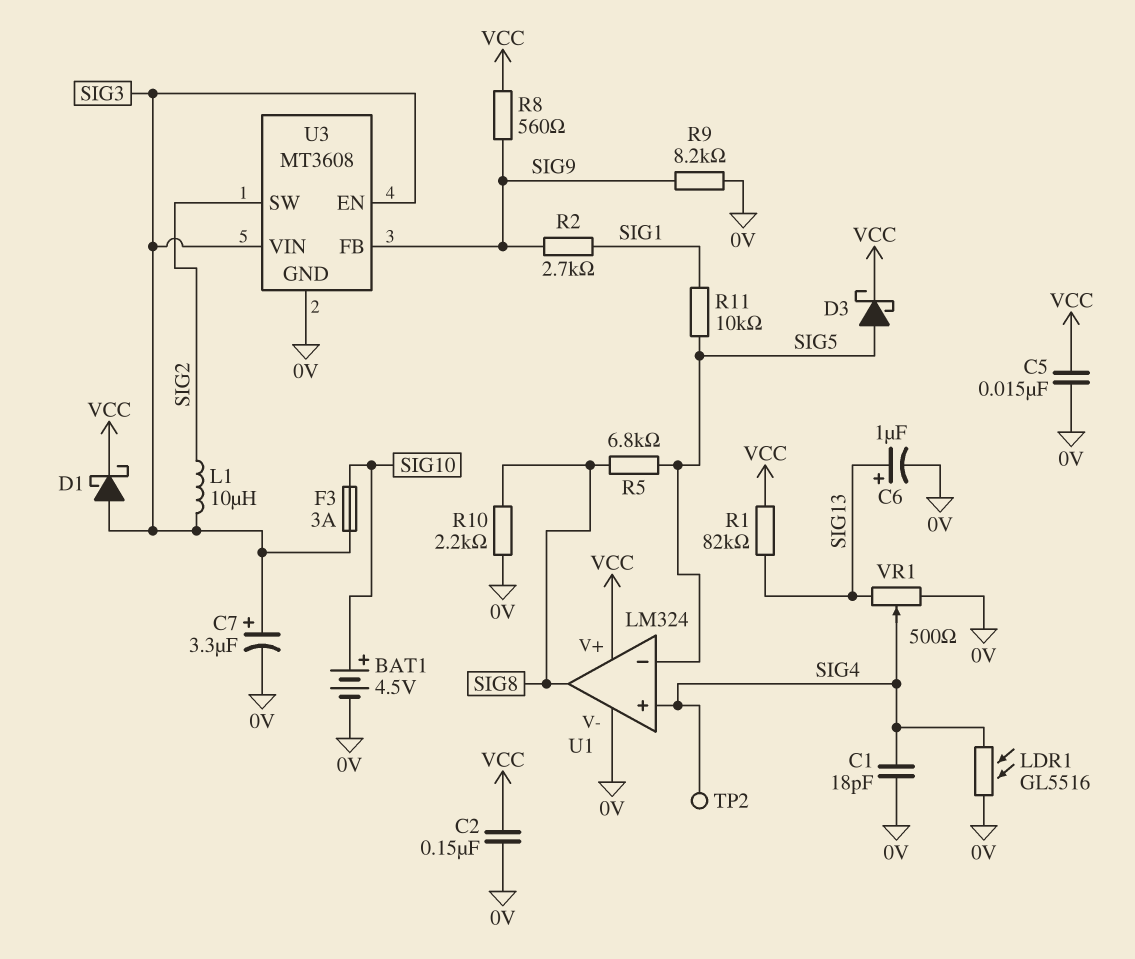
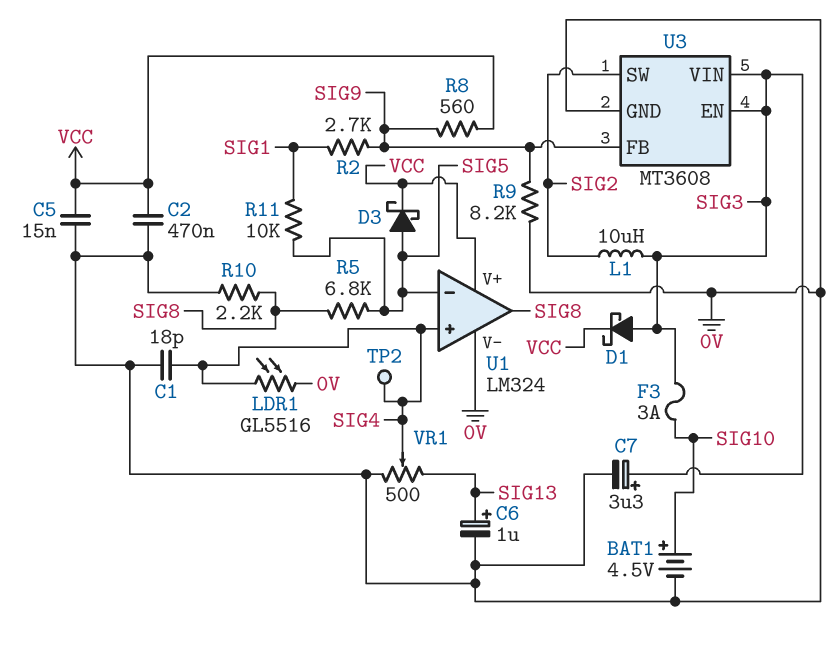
C2: 150nF (0V, VCC) -> 470nF (0V, VCC)
R1: 82k (SIG13, VCC) -> none

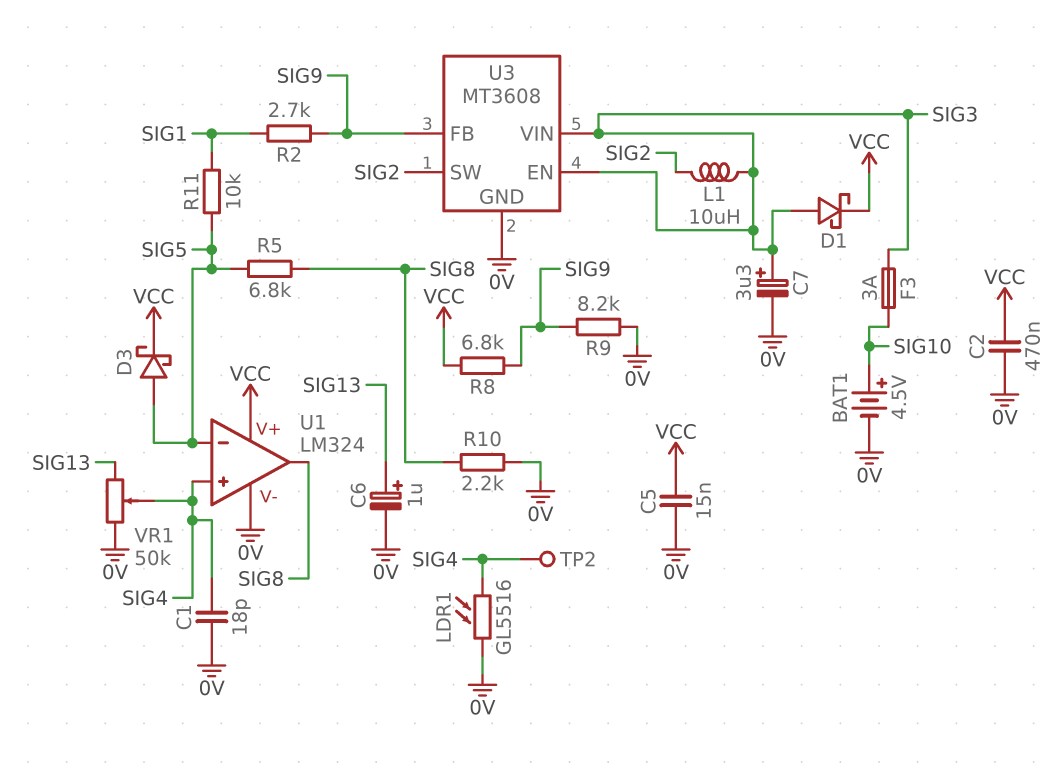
R8: 560 (SIG9, VCC) -> 6.8k (SIG9, VCC)
VR1: 500 (0V, SIG13, wiper SIG4) -> 50k (0V, SIG13, wiper SIG4)

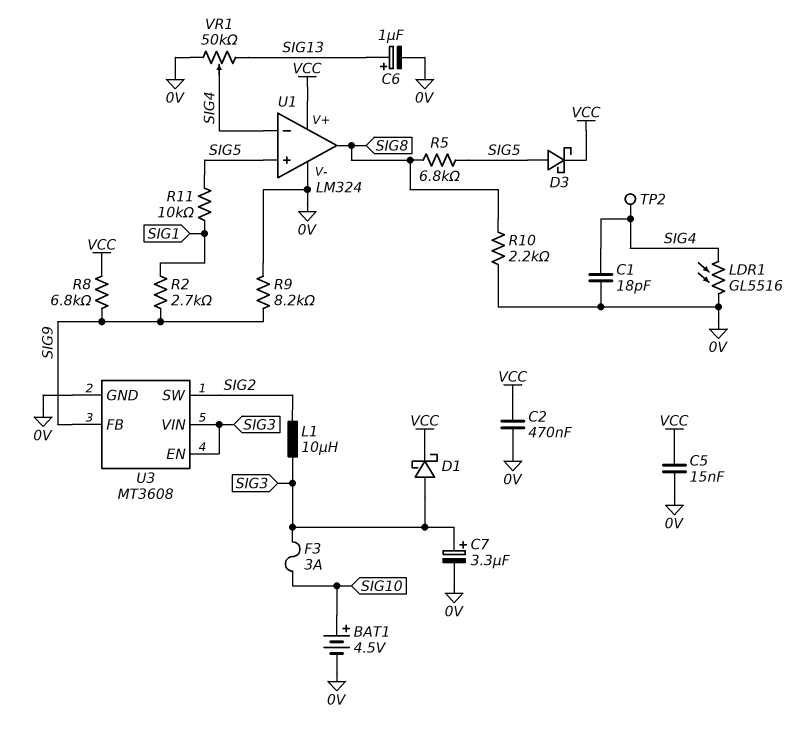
U1 pin in+: SIG4 -> SIG5
U1 pin in-: SIG5 -> SIG4

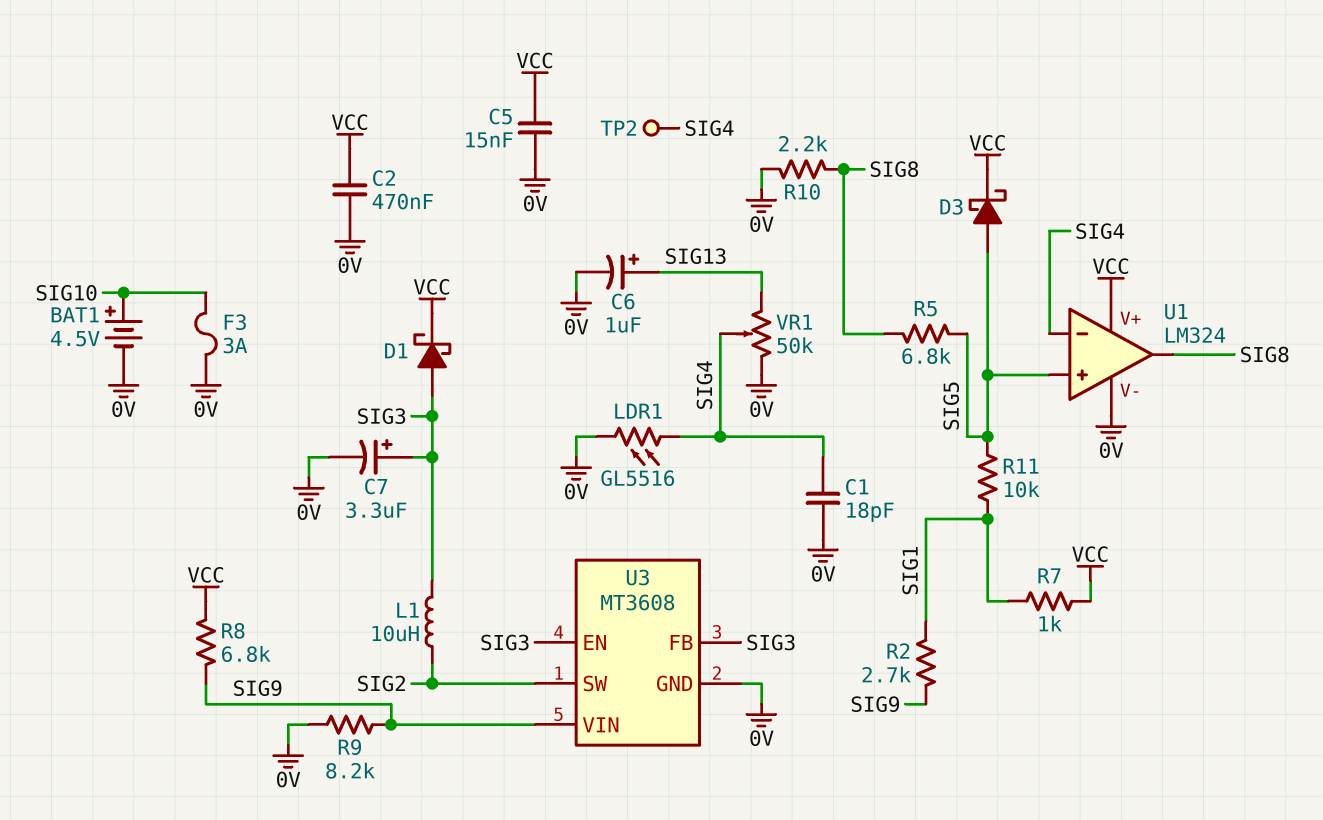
F3: 3A (SIG3, SIG10) -> 3A (0V, SIG10)
R7: none -> 1k (SIG1, VCC)
U3 pin FB: SIG9 -> SIG3
U3 pin VIN: SIG3 -> SIG9

